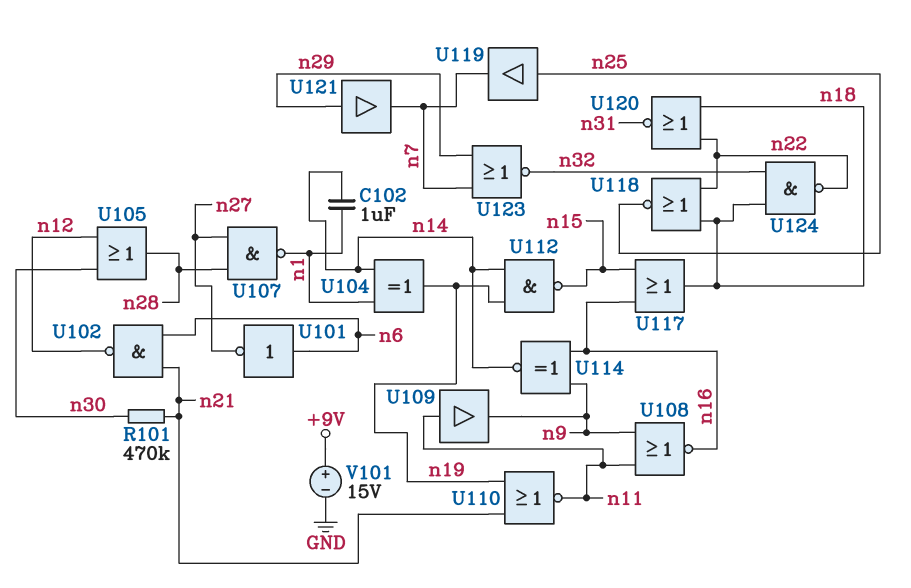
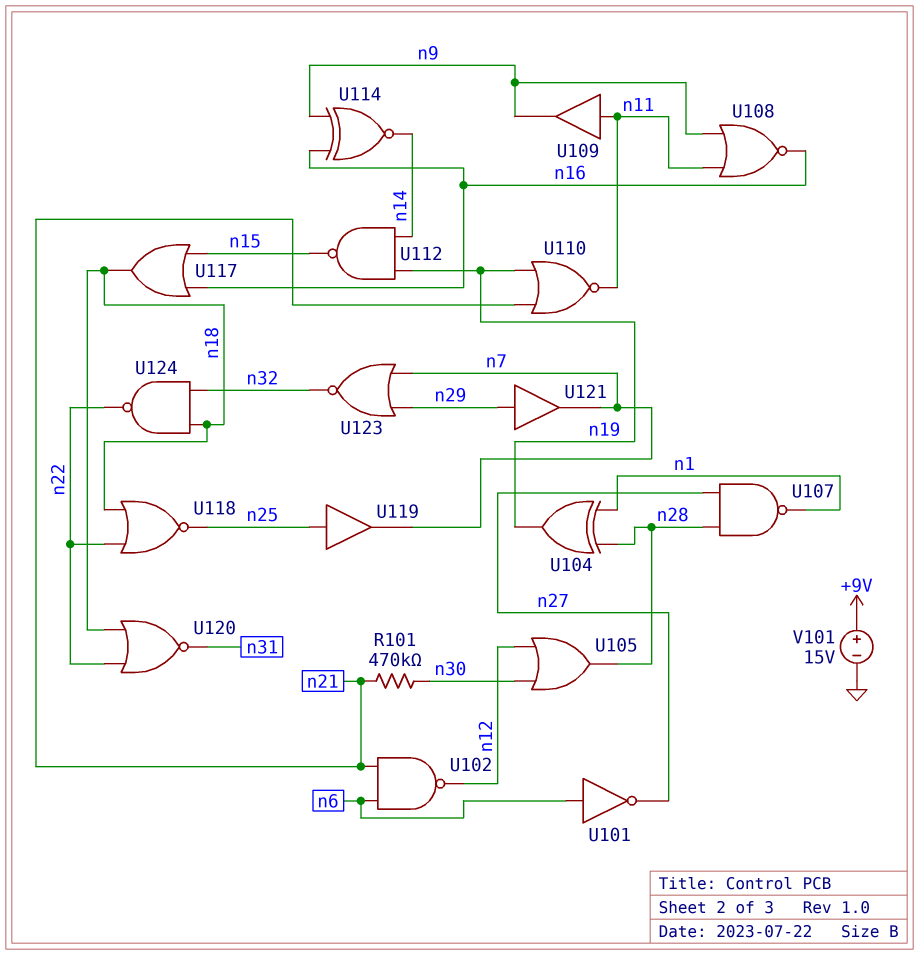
C102: 1uF (n1, n14) -> none
U104: XOR (in n1, in n14, out n19) -> XOR (in n1, in n28, out n19)

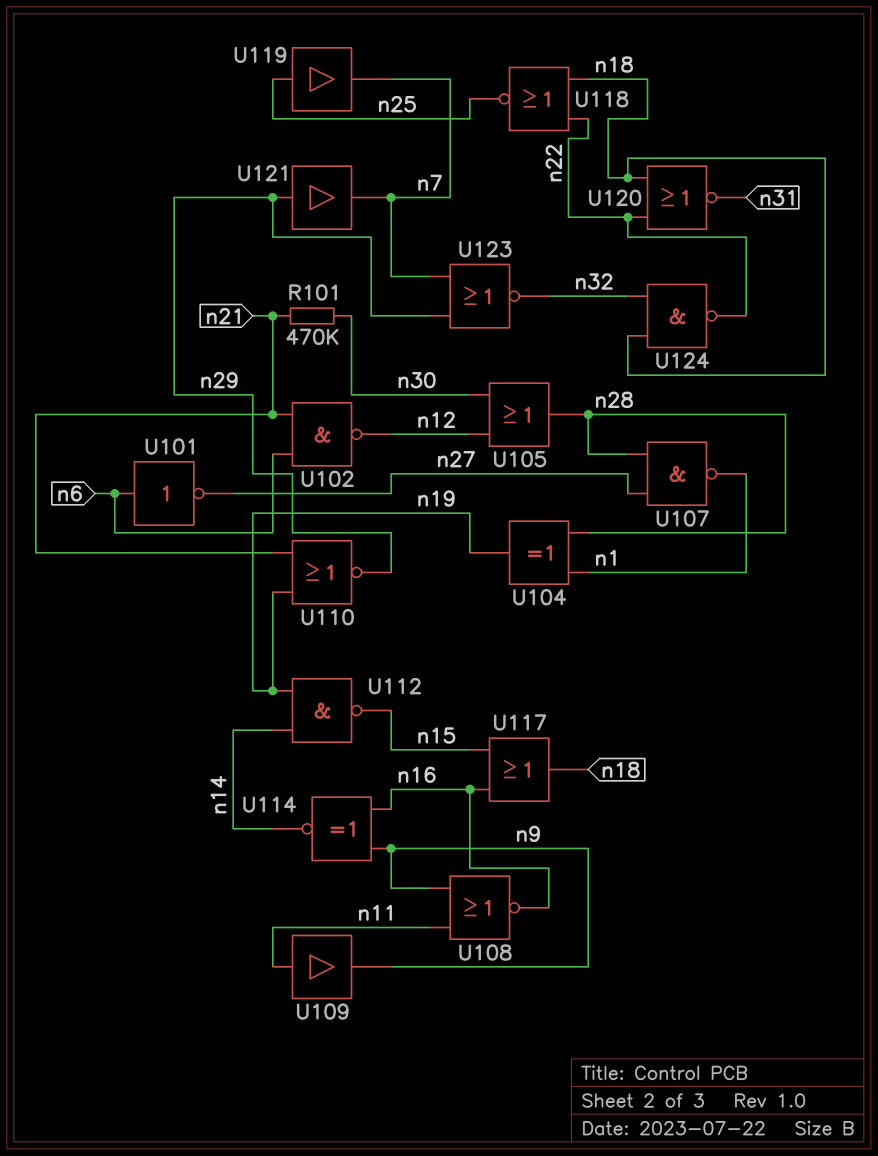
U110: NOR (in n19, in n21, out n11) -> NOR (in n19, in n21, out n29)
V101: 15V (plus +9V, minus GND) -> none

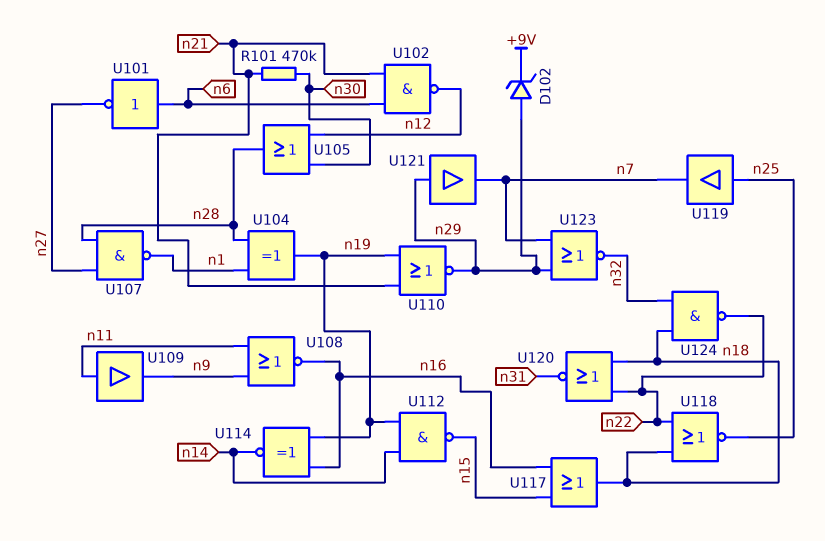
D102: none -> zener (A n29, K +9V)
U114: XNOR (in n9, in n16, out n14) -> XNOR (in n16, in n19, out n14)

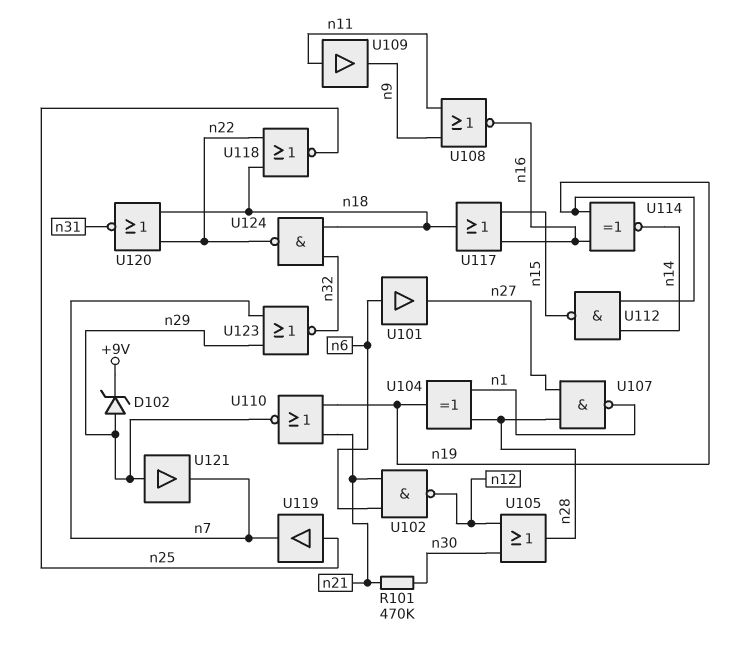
U101: NOT (in n6, out n27) -> buffer (in n6, out n27)

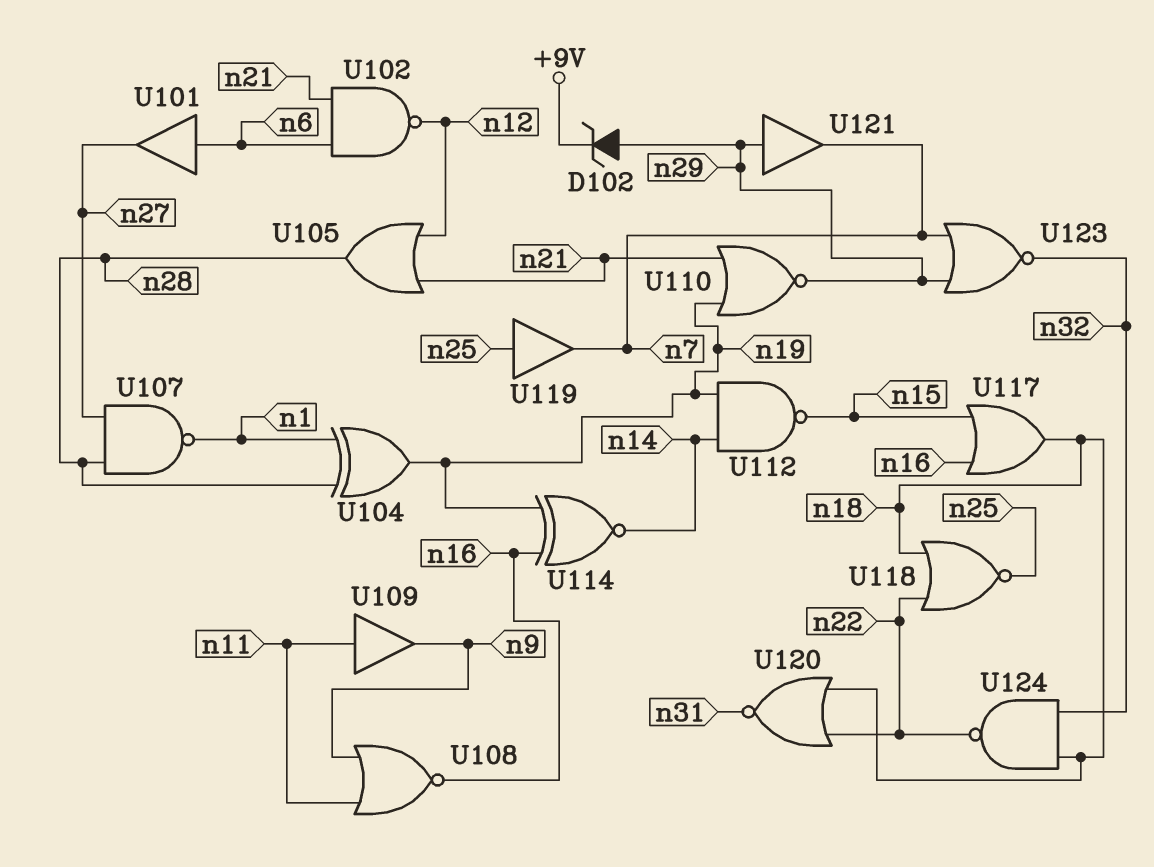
R101: 470k (n21, n30) -> none
U105: OR (in n12, in n30, out n28) -> OR (in n12, in n21, out n28)

